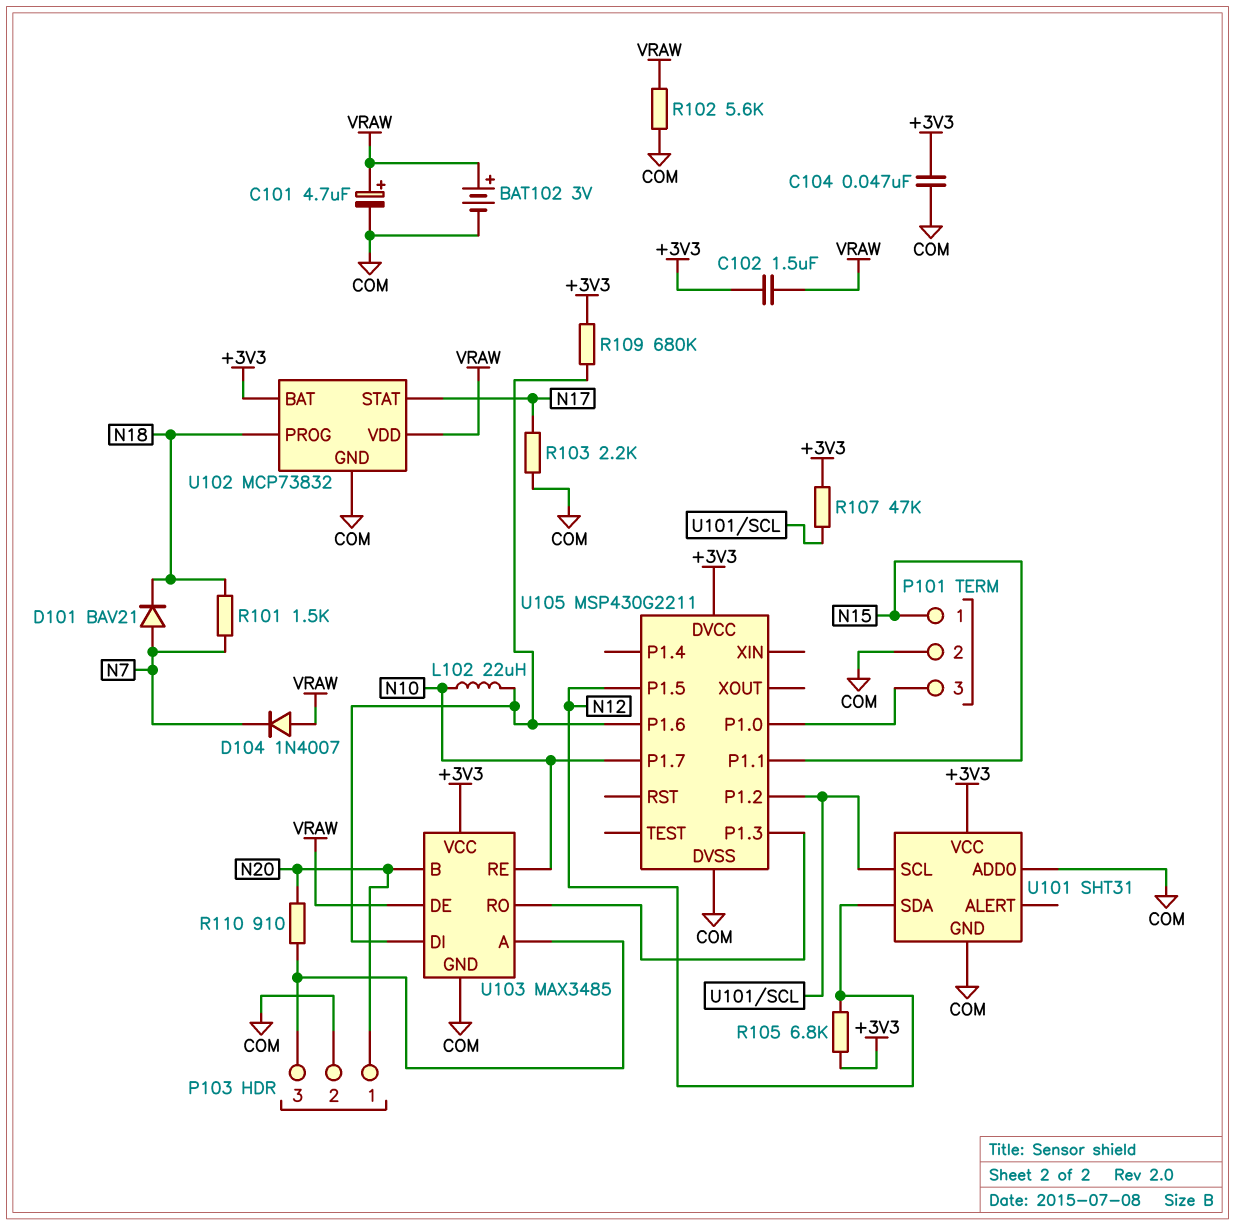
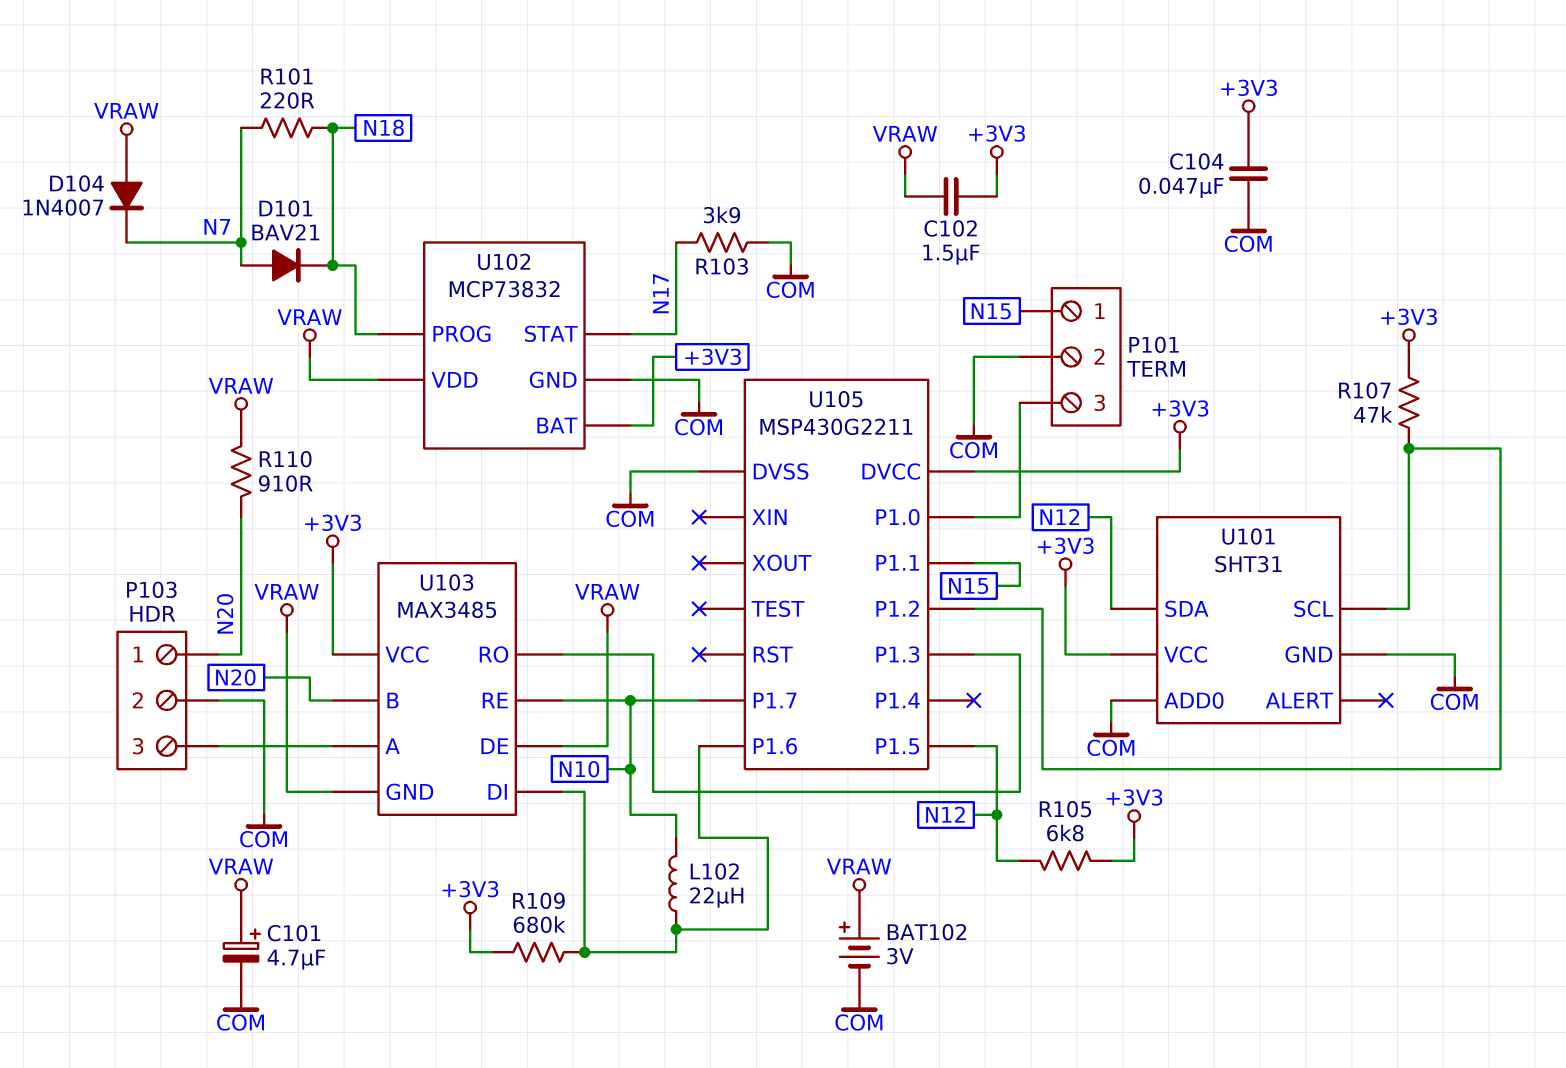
R101: 1.5k (N7, N18) -> 220 (N7, N18)
R102: 5.6k (COM, VRAW) -> none
R103: 2.2k (COM, N17) -> 3.9k (COM, N17)
R110: 910 (N20, P103/3) -> 910 (N20, VRAW)
U103 pin GND: COM -> VRAW

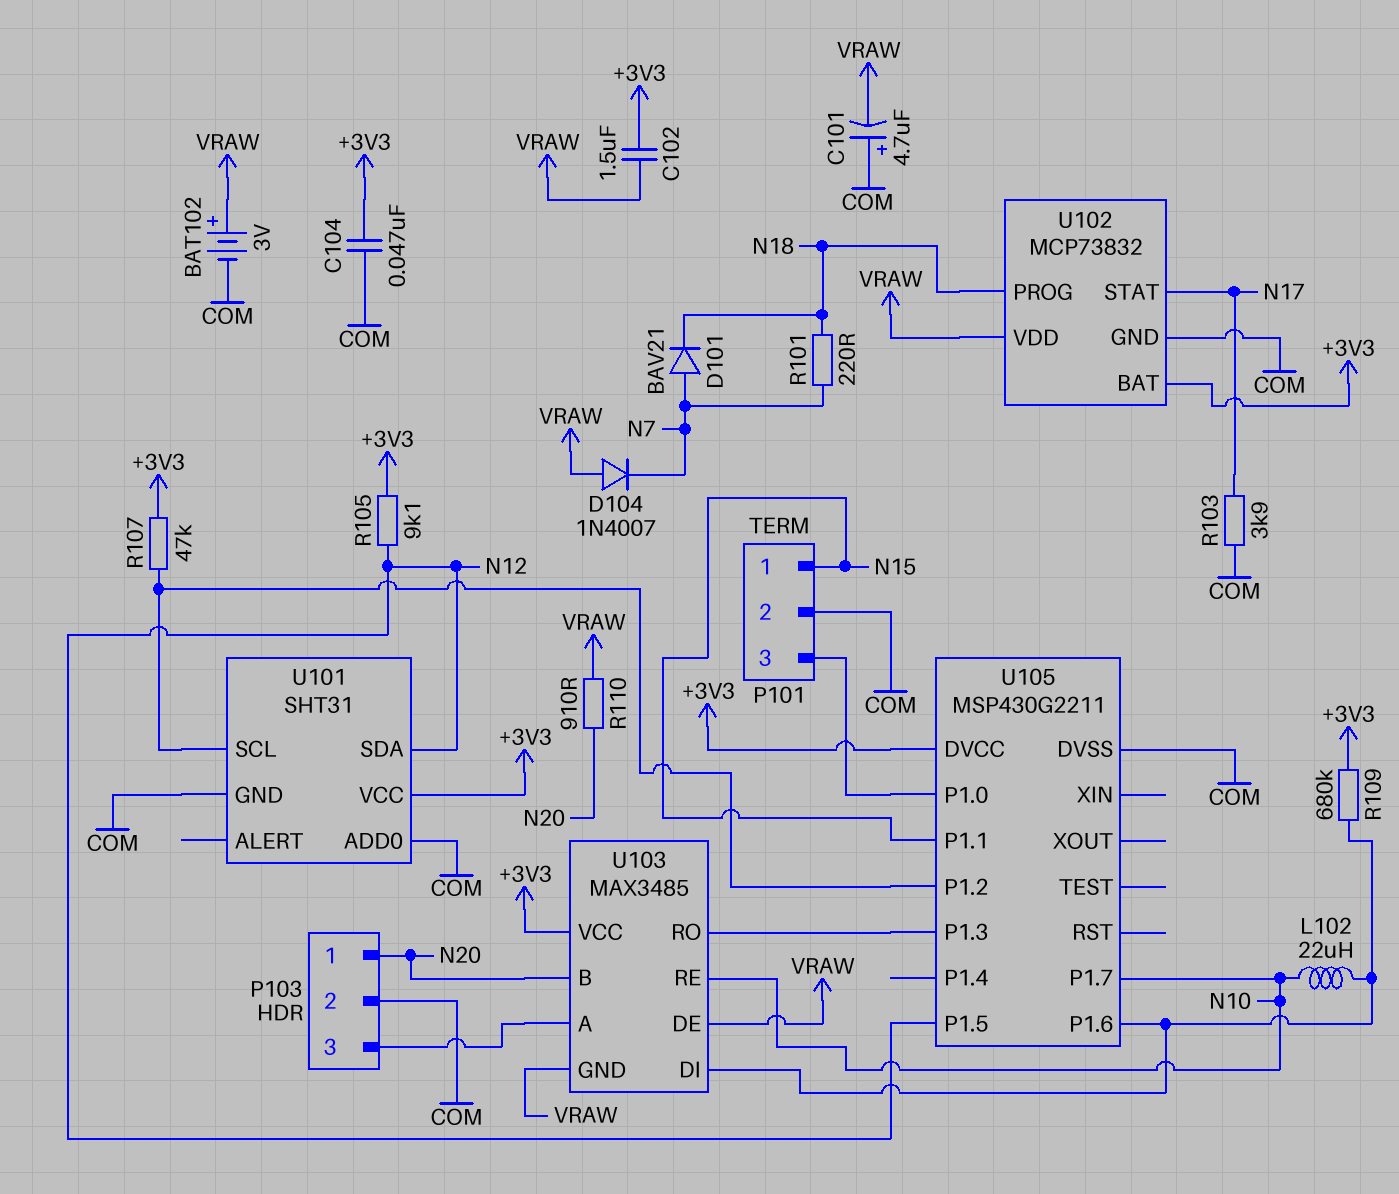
C101: 4.7uF (plus VRAW, minus COM) -> 4.7uF (plus COM, minus VRAW)
R105: 6.8k (+3V3, N12) -> 9.1k (+3V3, N12)

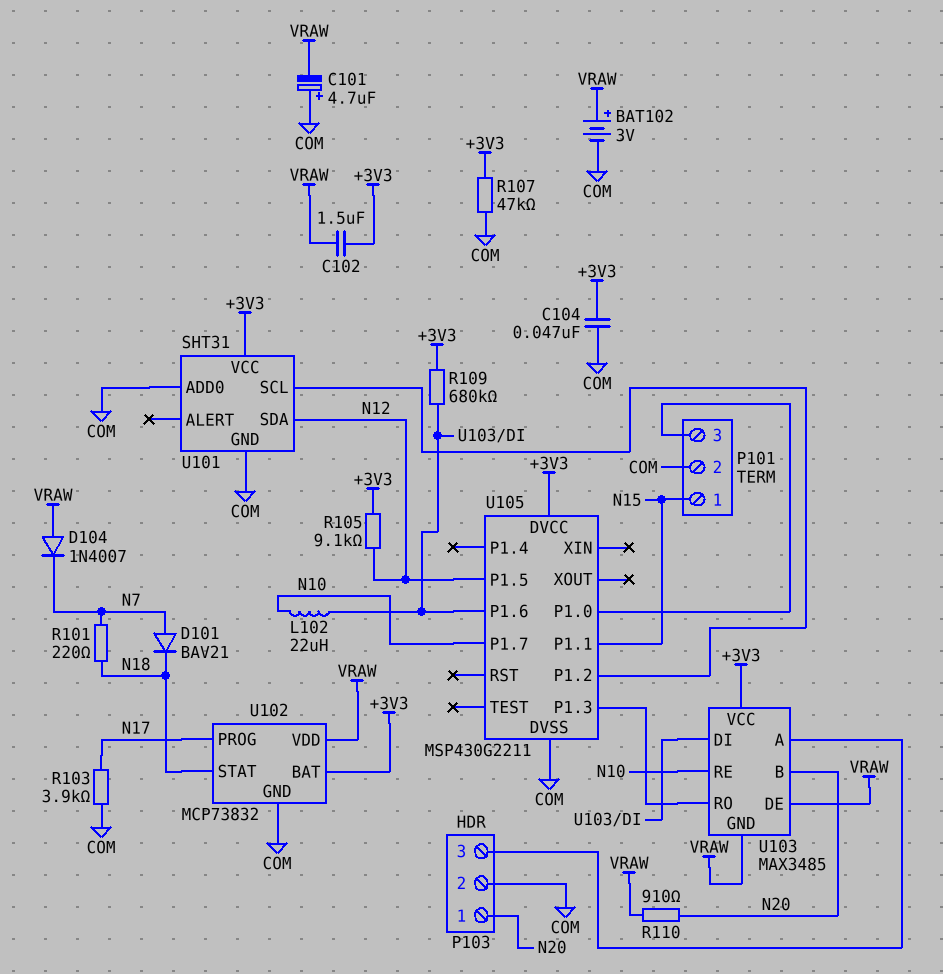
R107: 47k (+3V3, U101/SCL) -> 47k (+3V3, COM)
U102 pin PROG: N18 -> N17
U102 pin STAT: N17 -> N18

